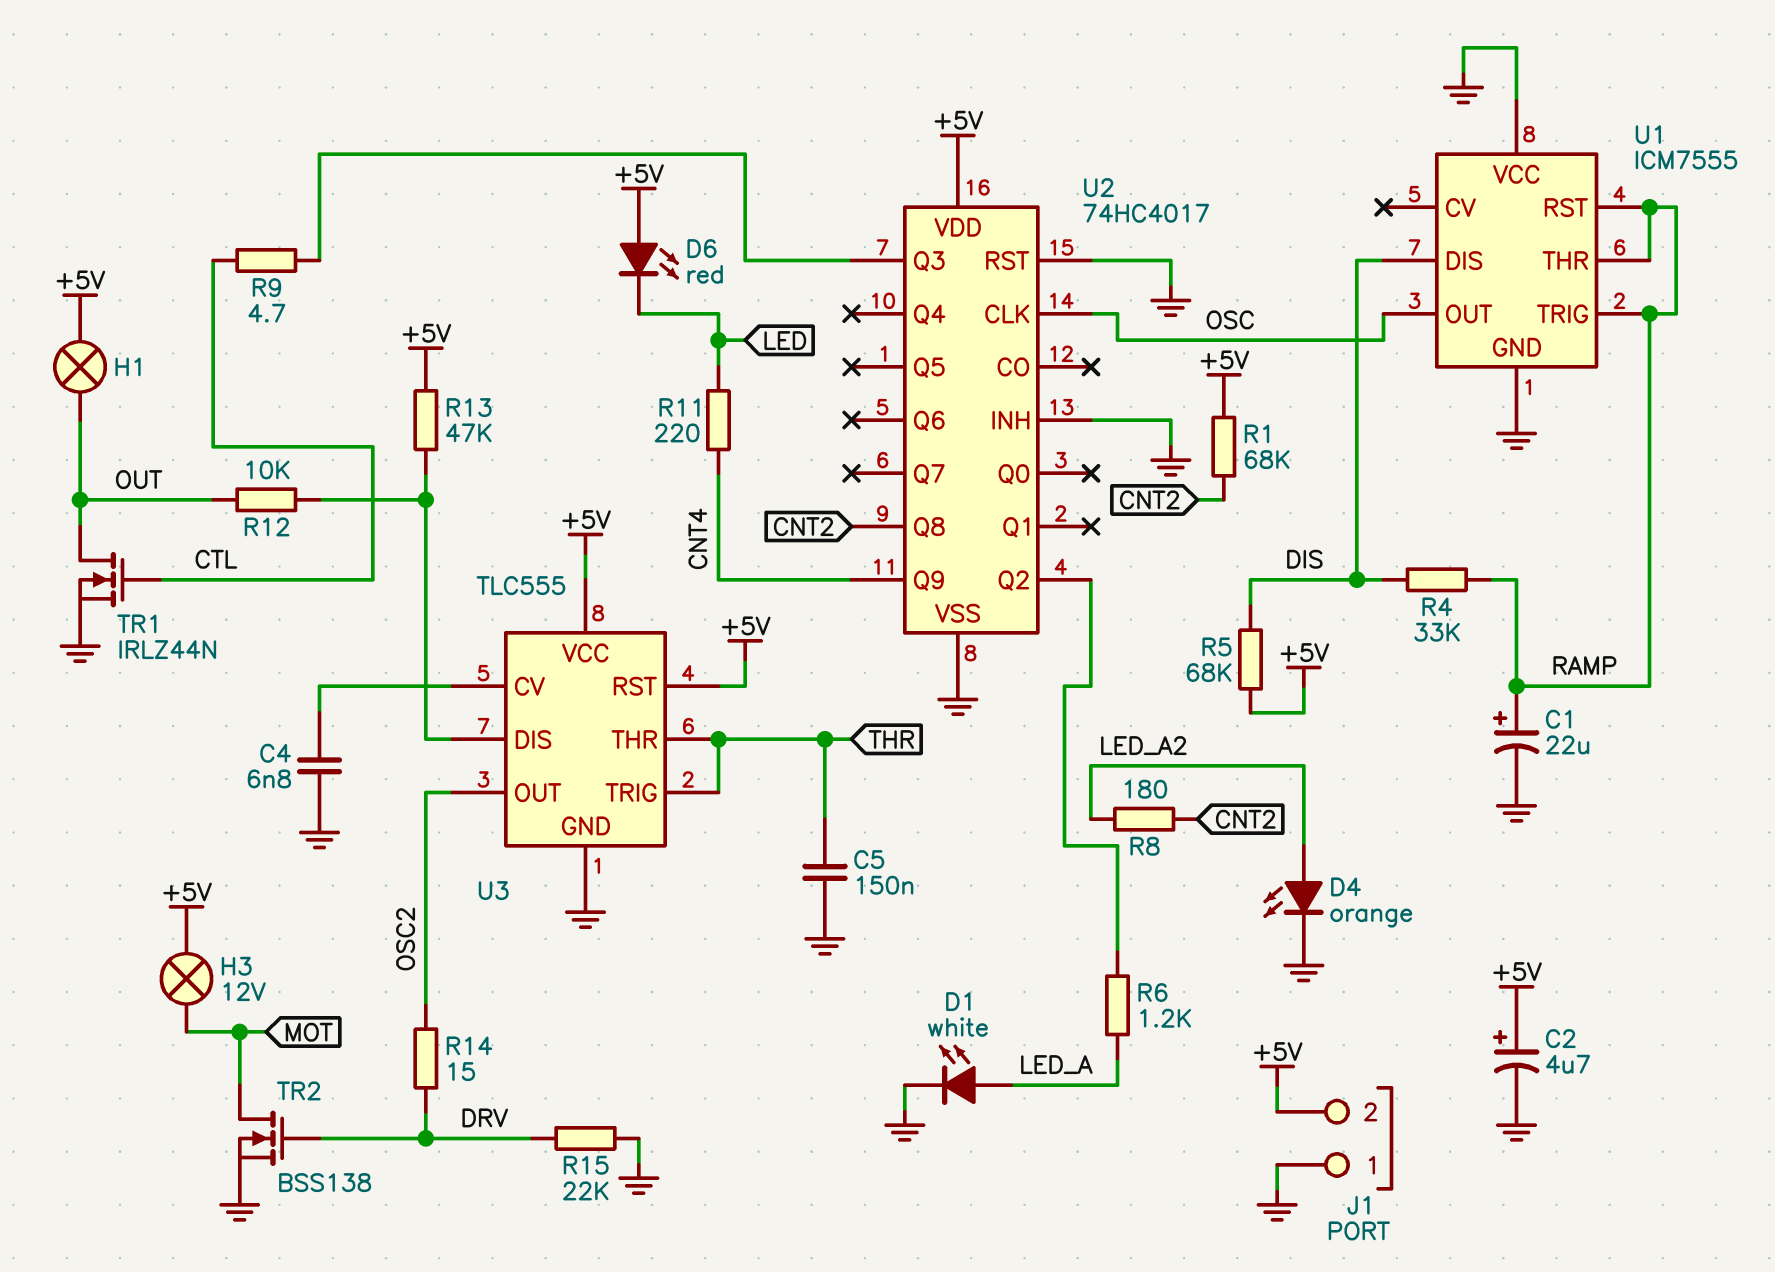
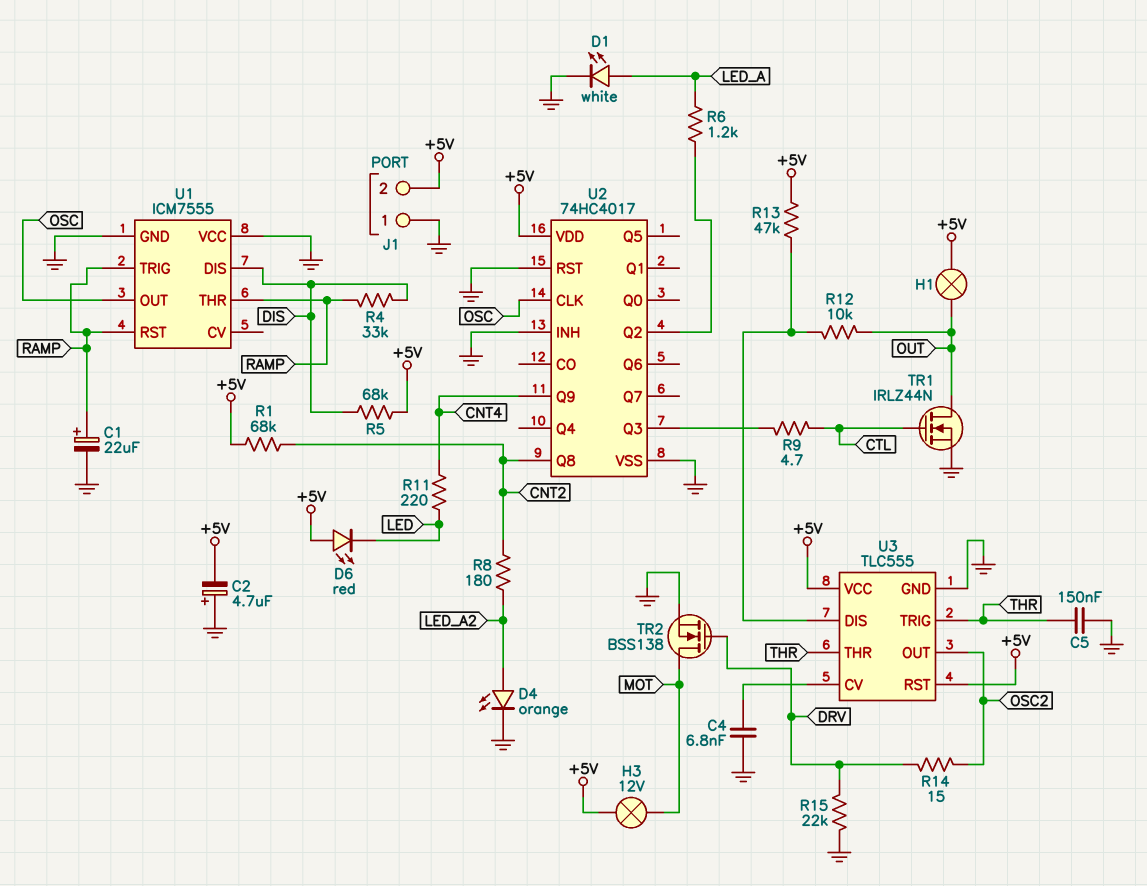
C2: 4.7uF (plus +5V, minus GND) -> 4.7uF (plus GND, minus +5V)

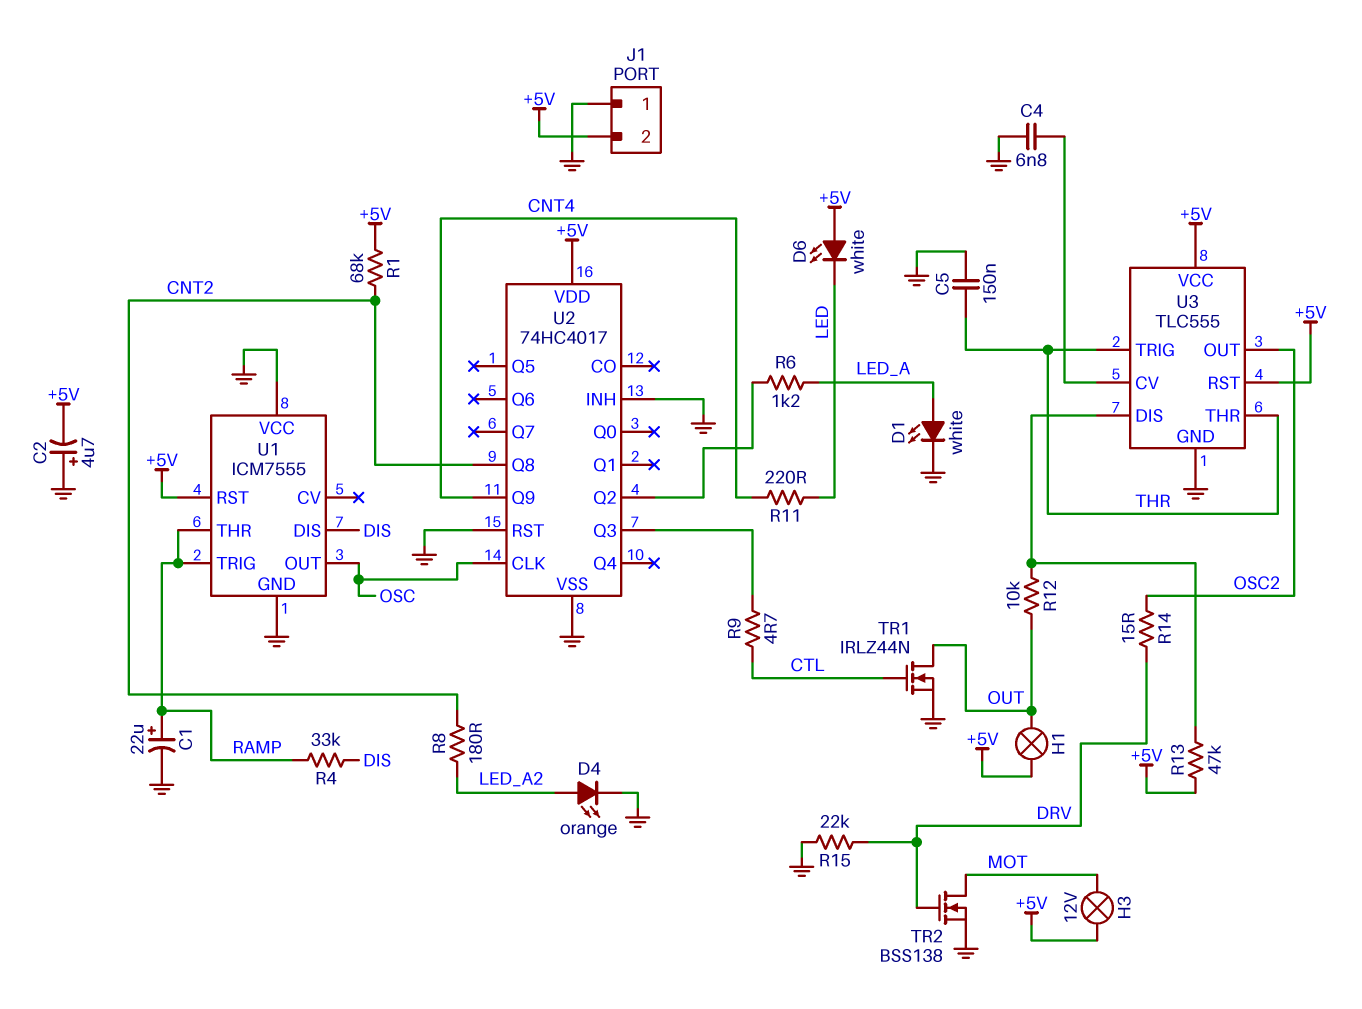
D6: LED red (A +5V, K LED) -> LED white (A +5V, K LED)
R5: 68k (+5V, DIS) -> none
U1 pin RST: RAMP -> +5V

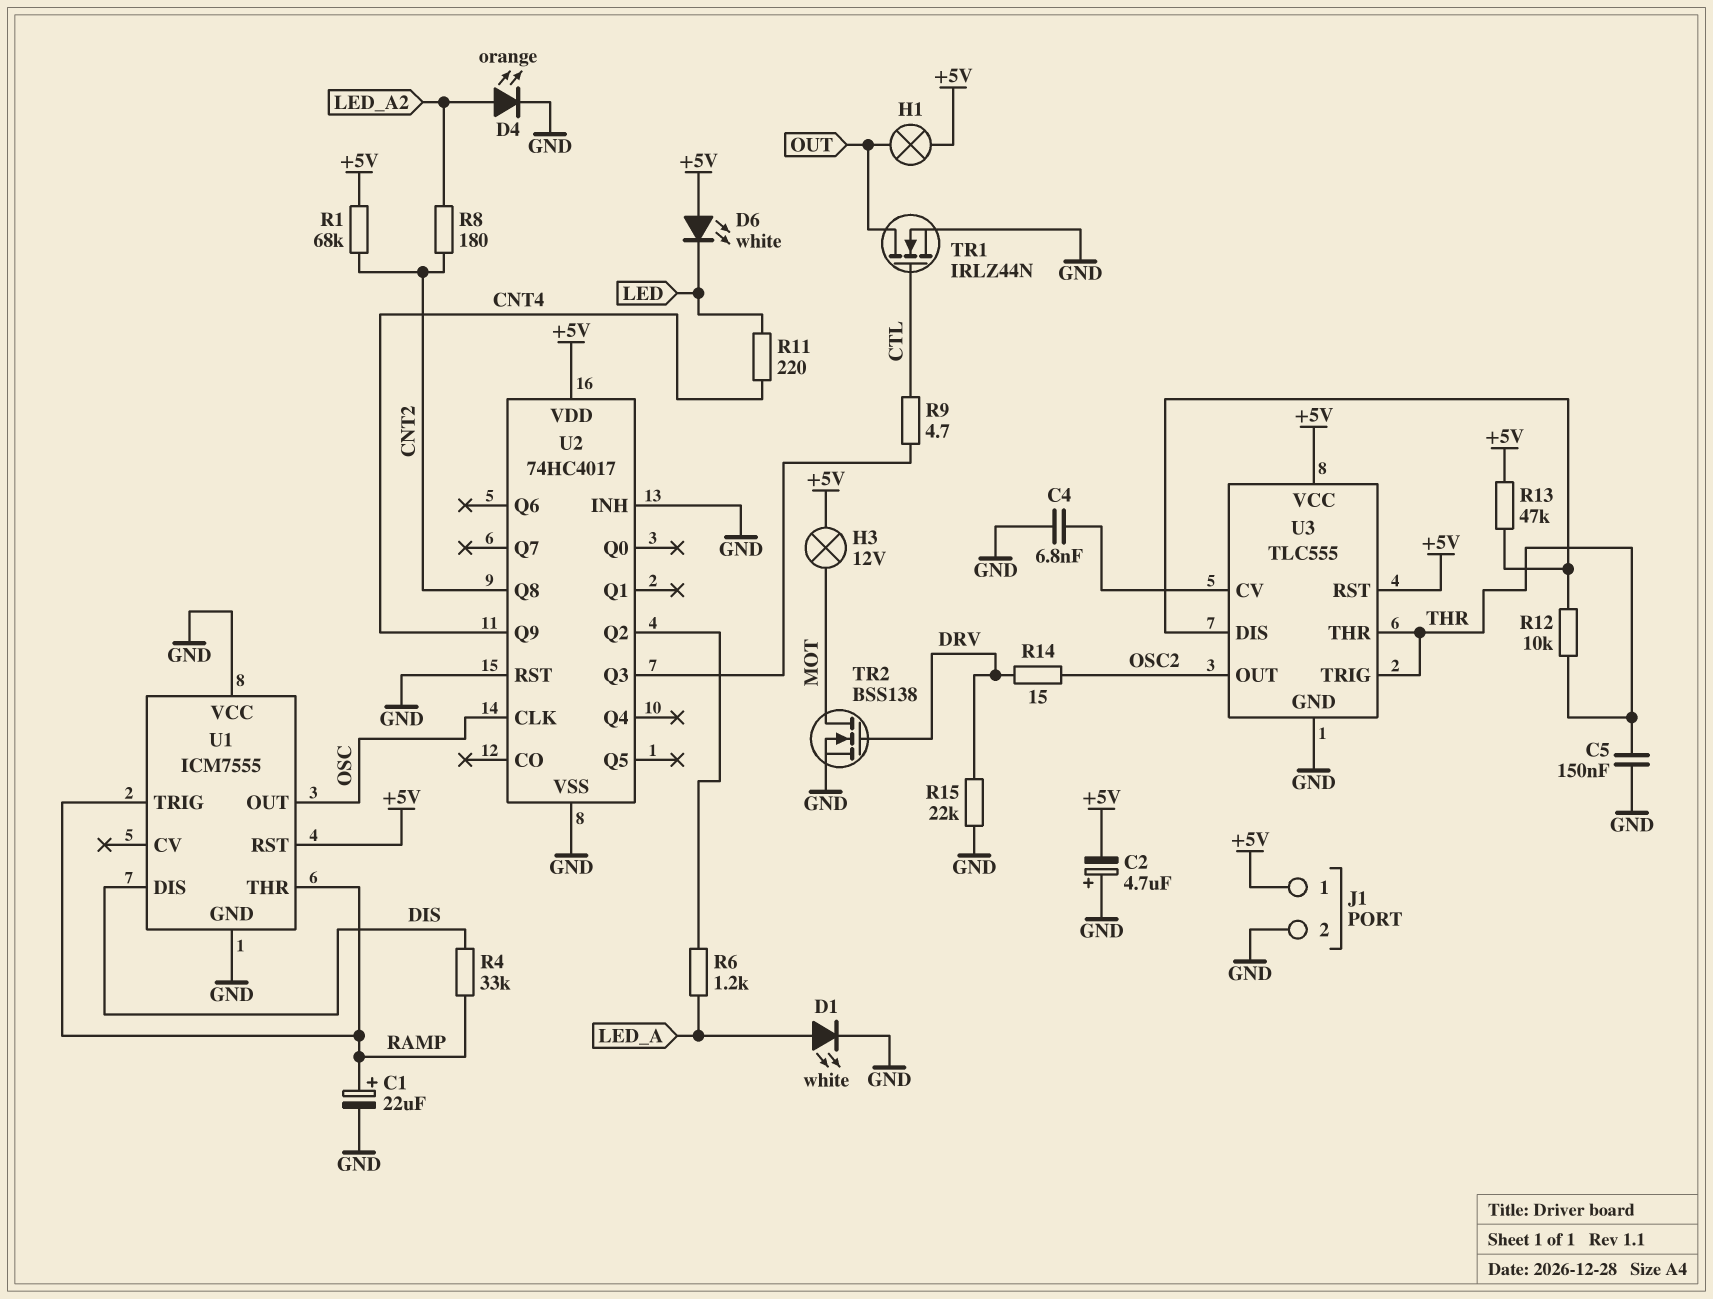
J1 pin 1: GND -> +5V
J1 pin 2: +5V -> GND
R12: 10k (OUT, U3/DIS) -> 10k (THR, U3/DIS)

